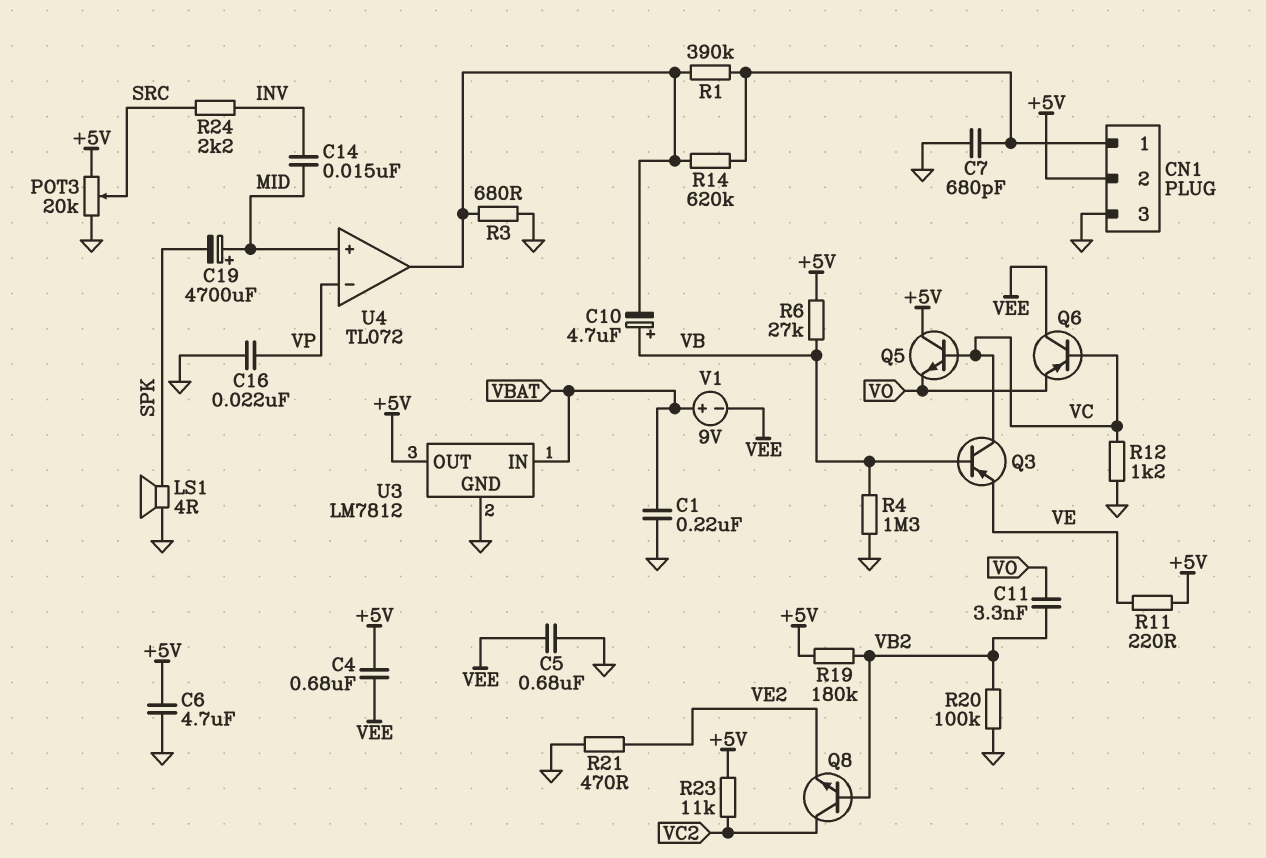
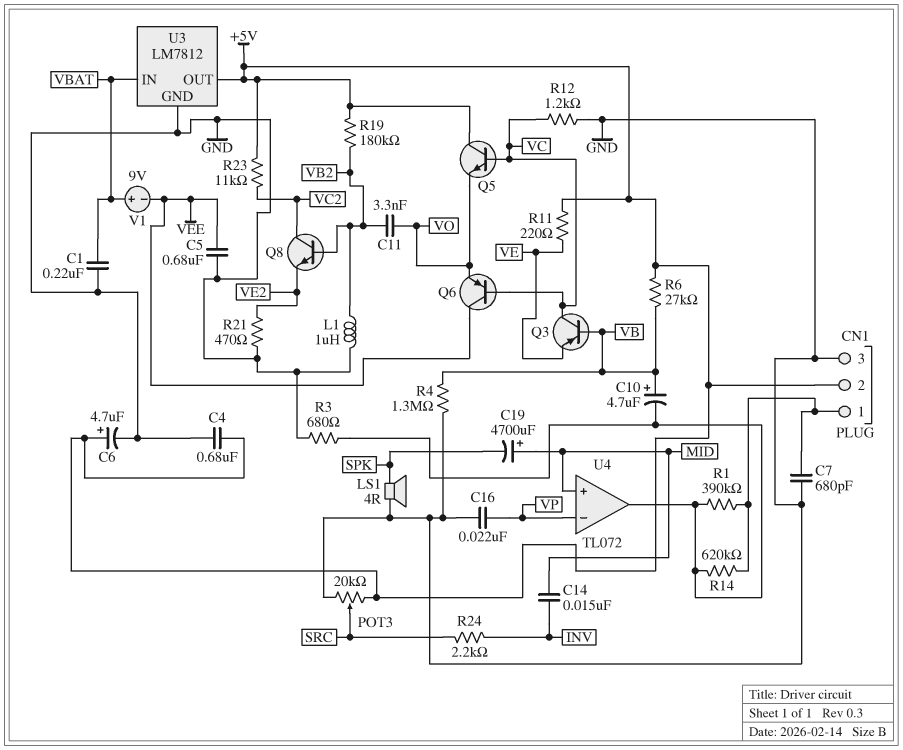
C4: 680nF (+5V, VEE) -> 680nF (+5V, GND)
C6: 4.7uF (+5V, GND) -> 4.7uF (plus +5V, minus GND)
L1: none -> 1uH (GND, VB2)
R20: 100k (GND, VB2) -> none

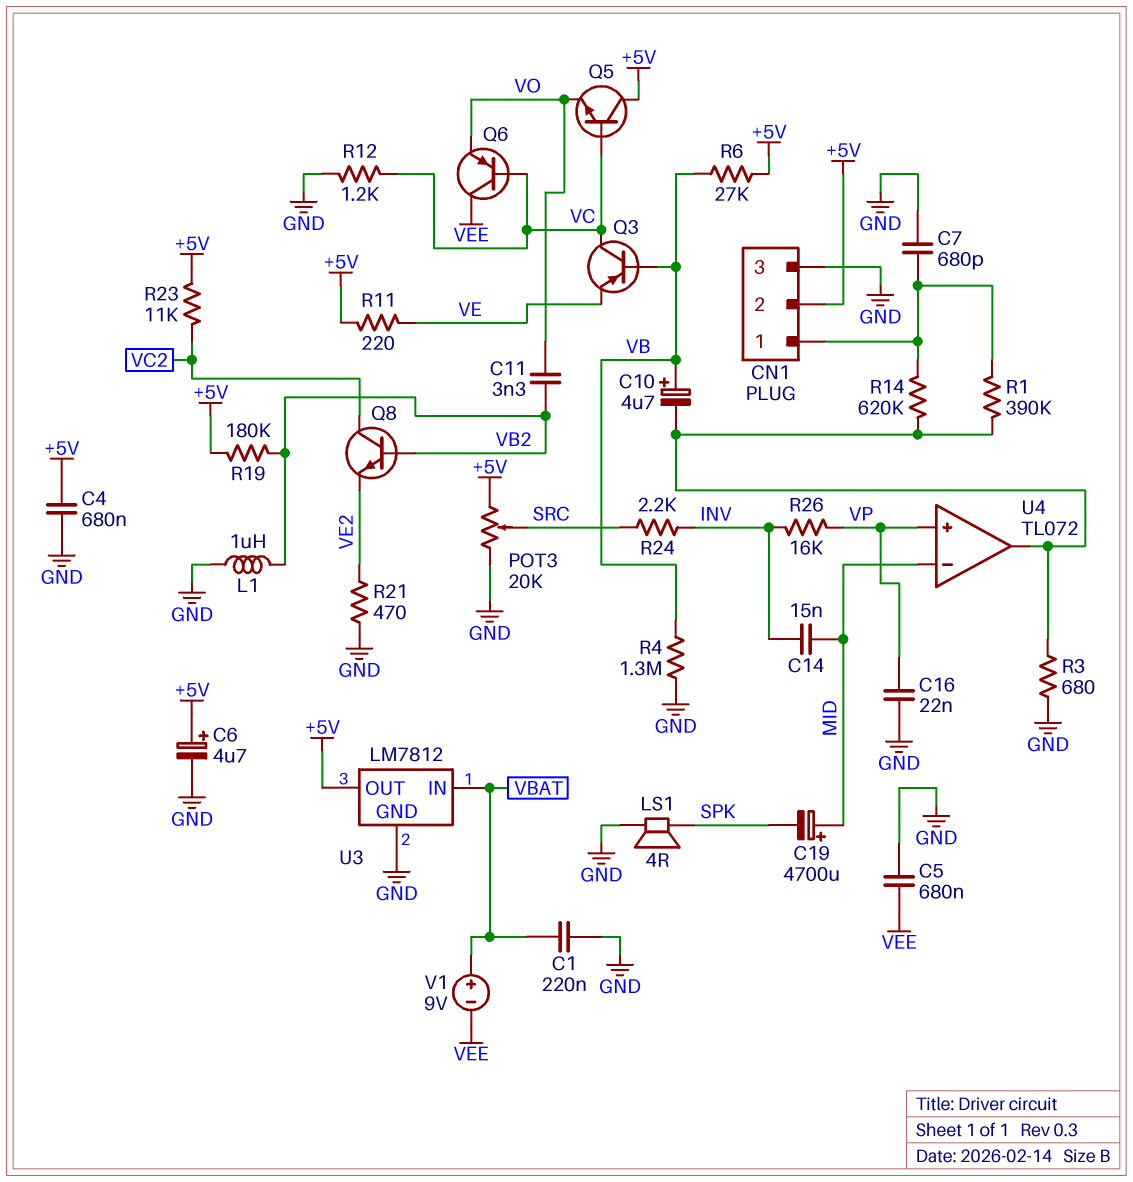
R26: none -> 16k (INV, VP)
U4 pin in+: MID -> VP
U4 pin in-: VP -> MID

